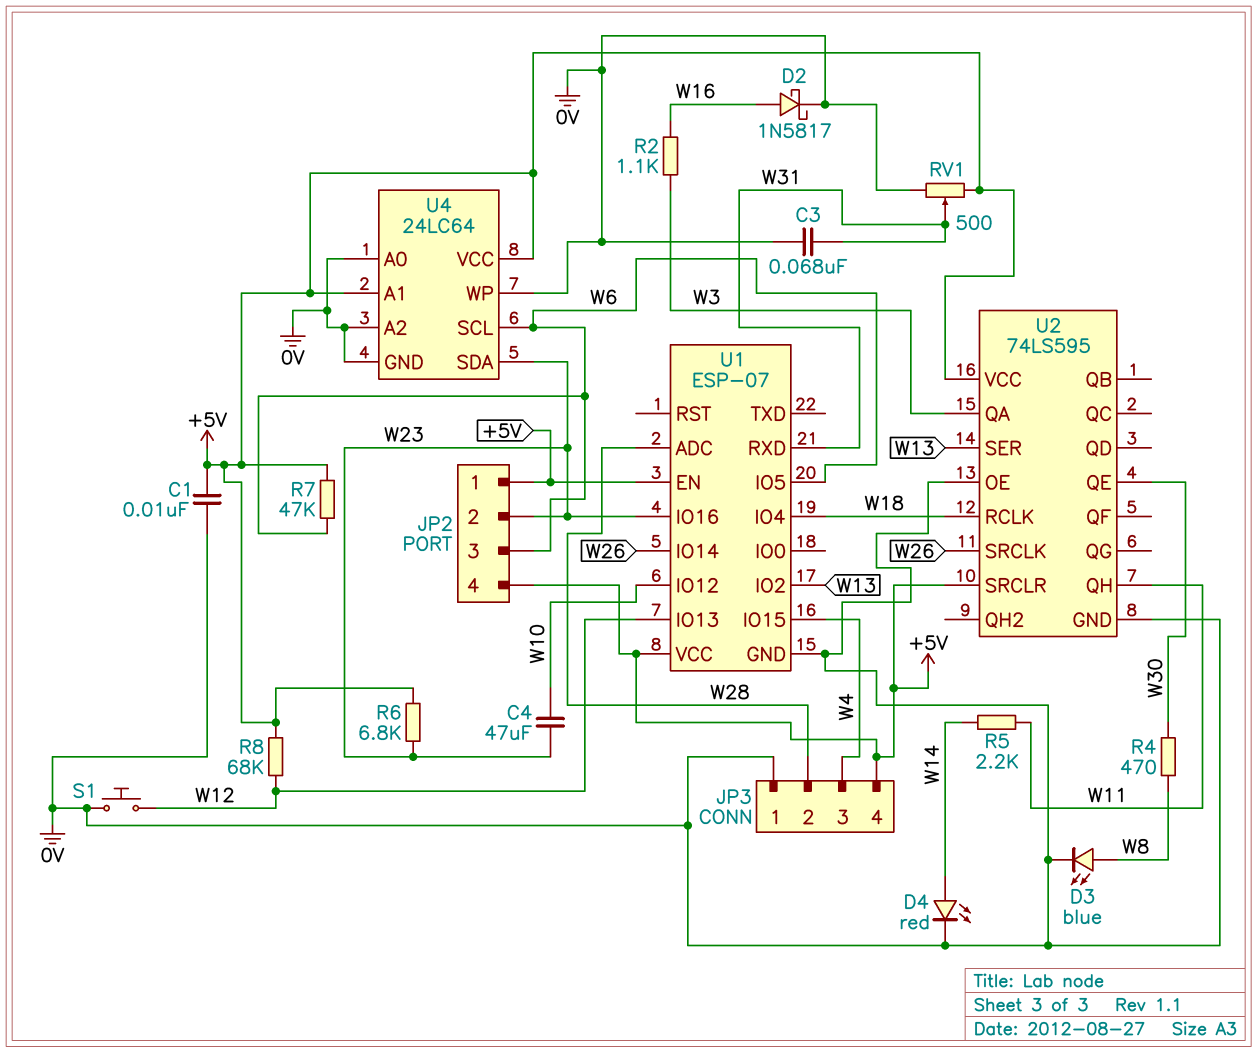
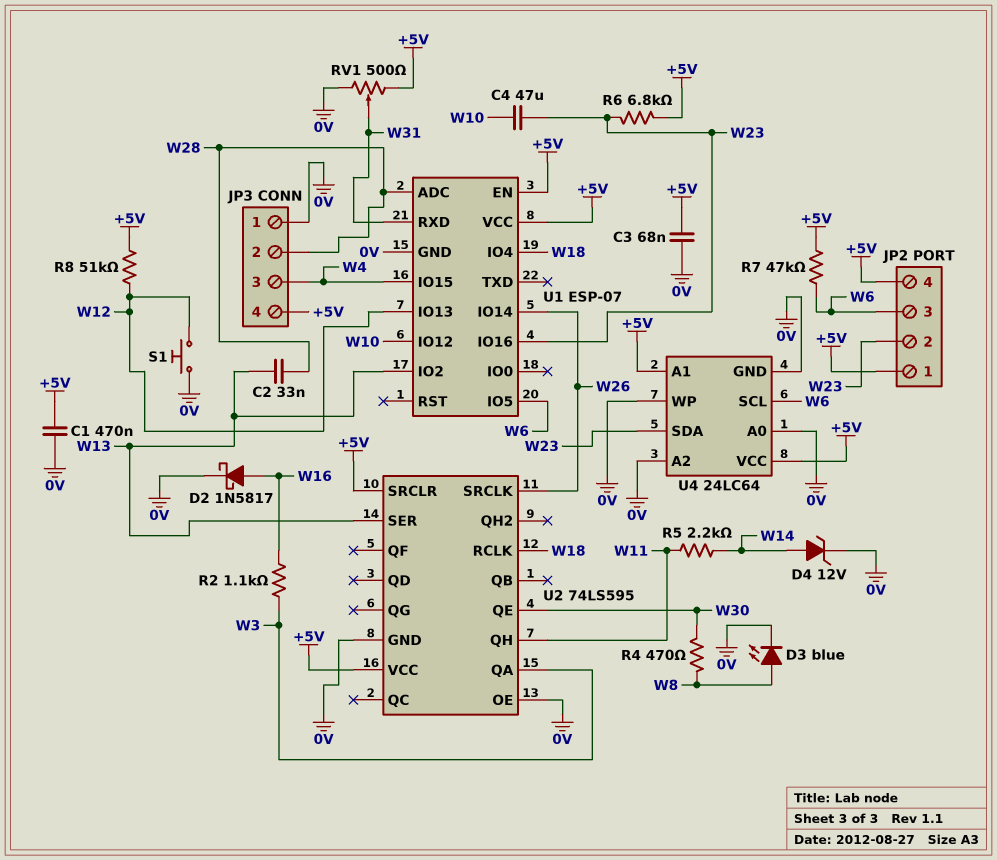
C1: 10nF (+5V, 0V) -> 470nF (+5V, 0V)
C2: none -> 33nF (W13, W28)
C3: 68nF (0V, W31) -> 68nF (+5V, 0V)
D4: LED red (A W14, K 0V) -> zener 12V (A W14, K 0V)
R8: 68k (+5V, W12) -> 51k (+5V, W12)

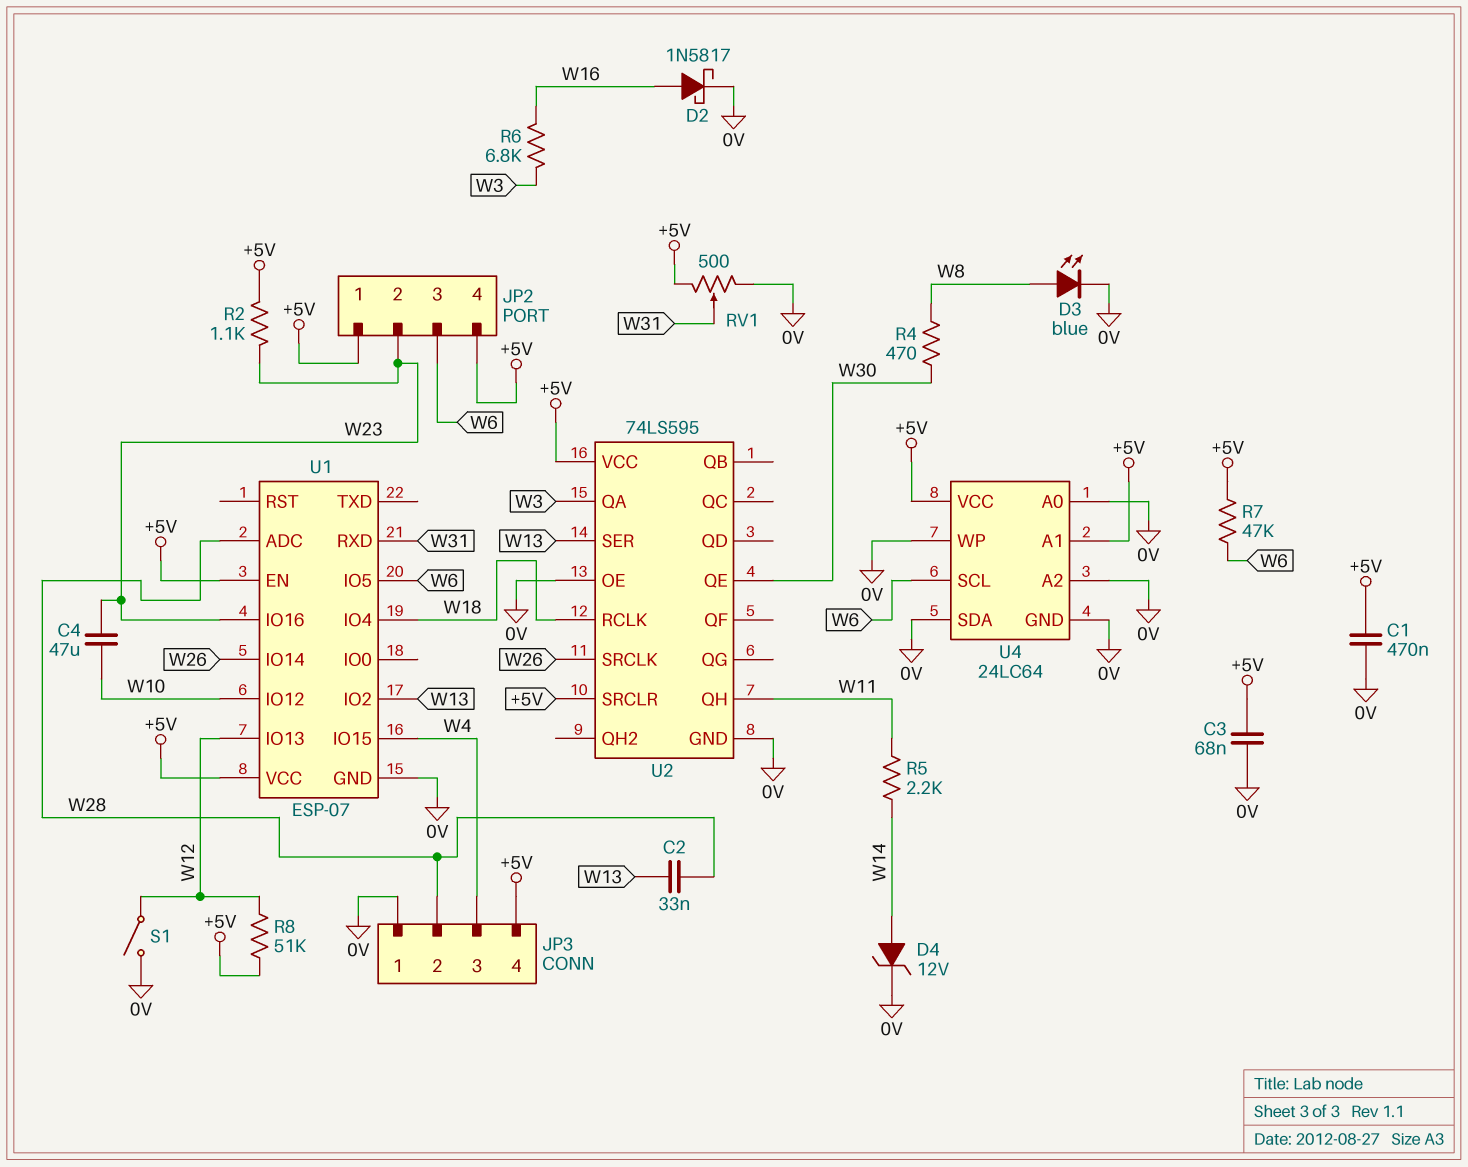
R2: 1.1k (W3, W16) -> 1.1k (+5V, W23)
R6: 6.8k (+5V, W23) -> 6.8k (W3, W16)
S1: button (0V, W12) -> switch (0V, W12)
U4 pin SDA: W23 -> 0V

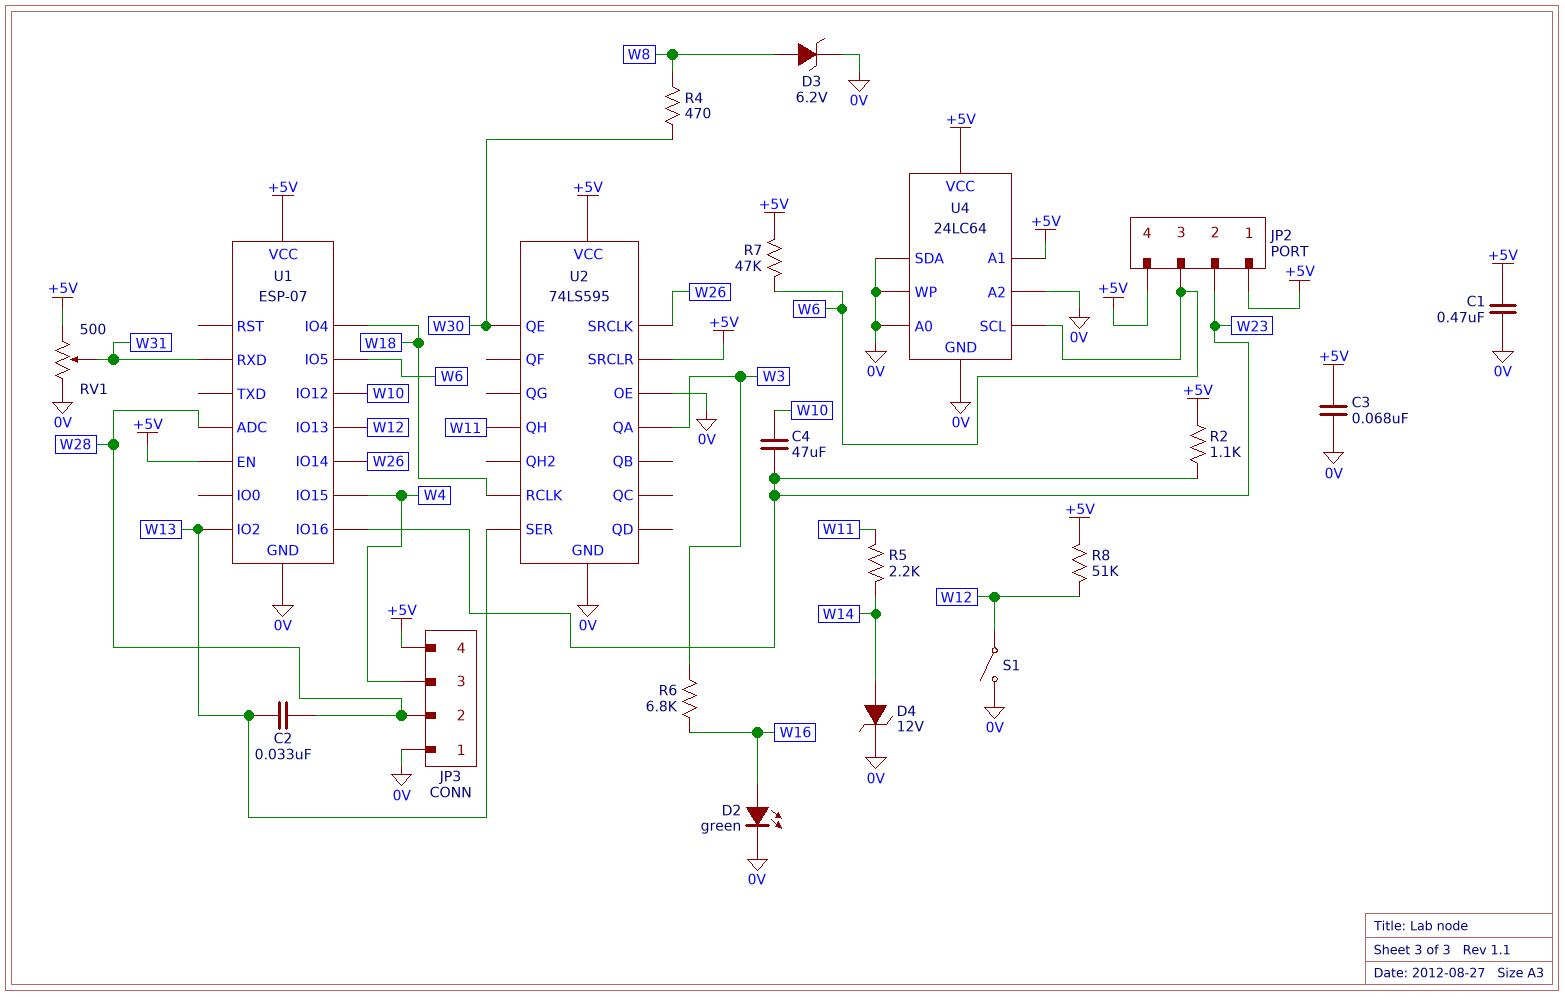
D2: schottky 1N5817 (A W16, K 0V) -> LED green (A W16, K 0V)
D3: LED blue (A W8, K 0V) -> zener 6.2V (A W8, K 0V)

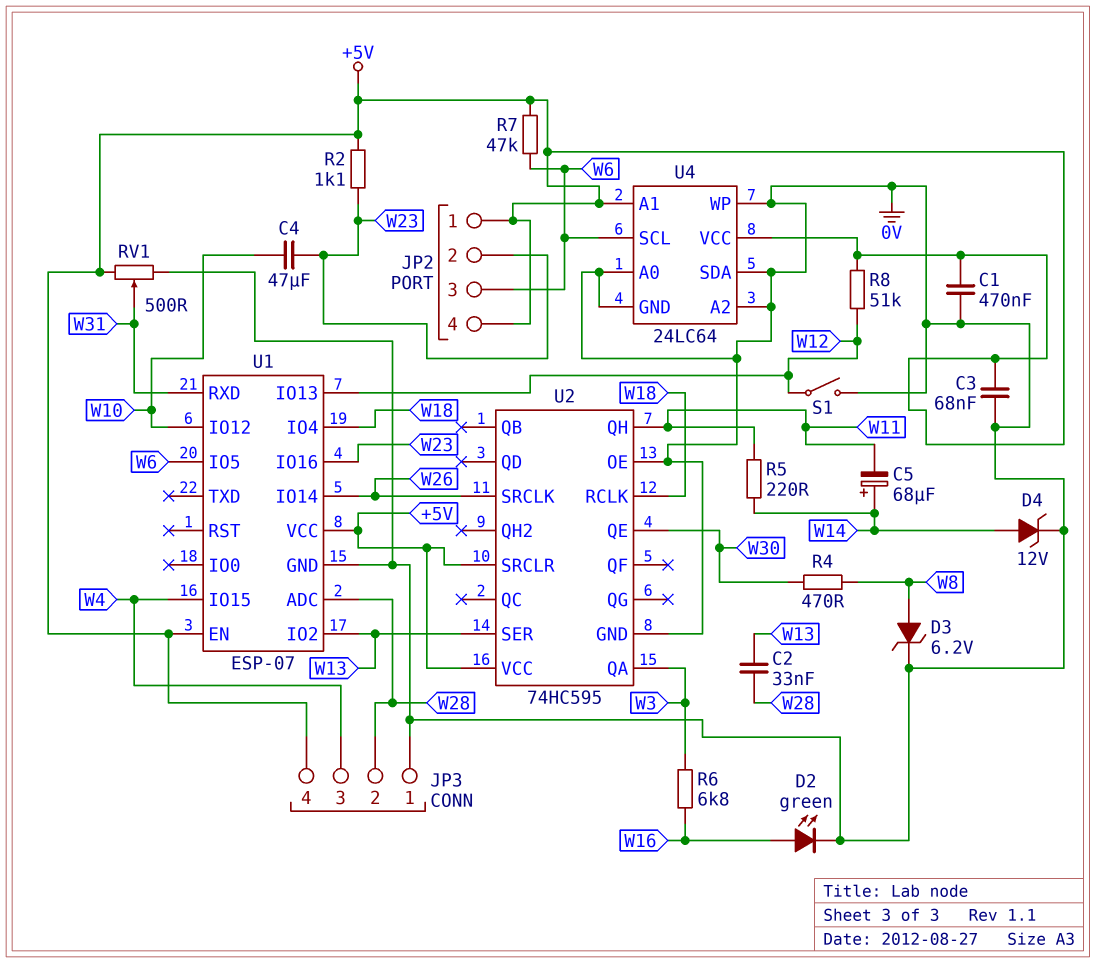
C5: none -> 68uF (plus W14, minus W11)
R5: 2.2k (W11, W14) -> 220 (W11, W14)
U2: 74LS595 -> 74HC595

